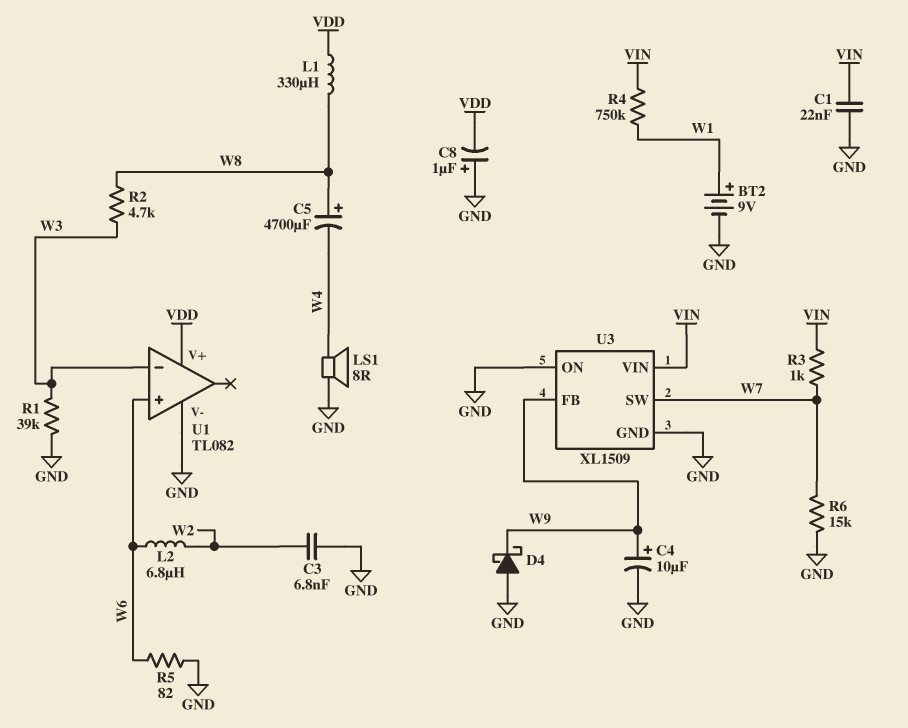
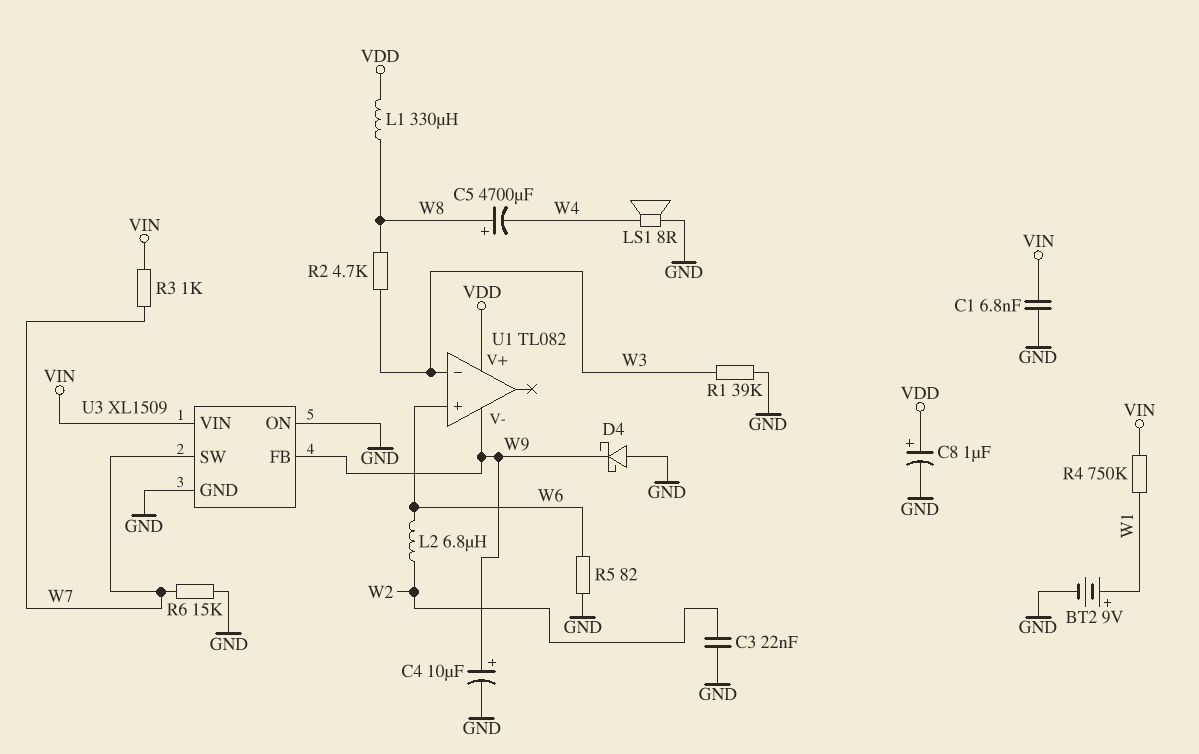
C1: 22nF (GND, VIN) -> 6.8nF (GND, VIN)
C3: 6.8nF (GND, W2) -> 22nF (GND, W2)
C8: 1uF (plus GND, minus VDD) -> 1uF (plus VDD, minus GND)
U1 pin V-: GND -> W9

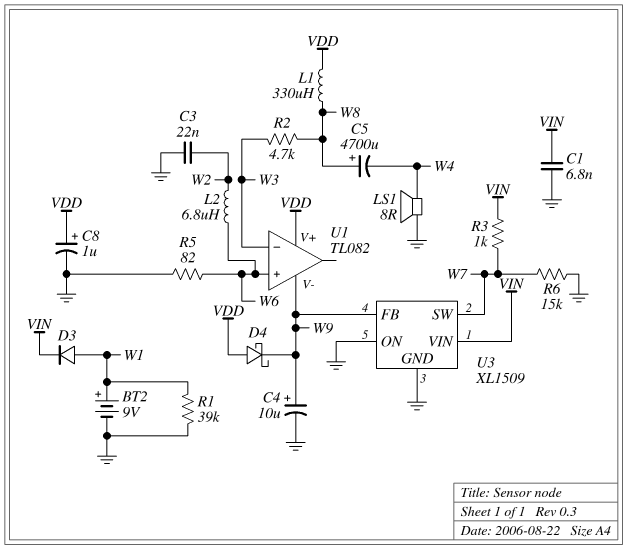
D3: none -> diode (A W1, K VIN)
D4: schottky (A GND, K W9) -> schottky (A VDD, K W9)
R1: 39k (GND, W3) -> 39k (GND, W1)
R4: 750k (VIN, W1) -> none

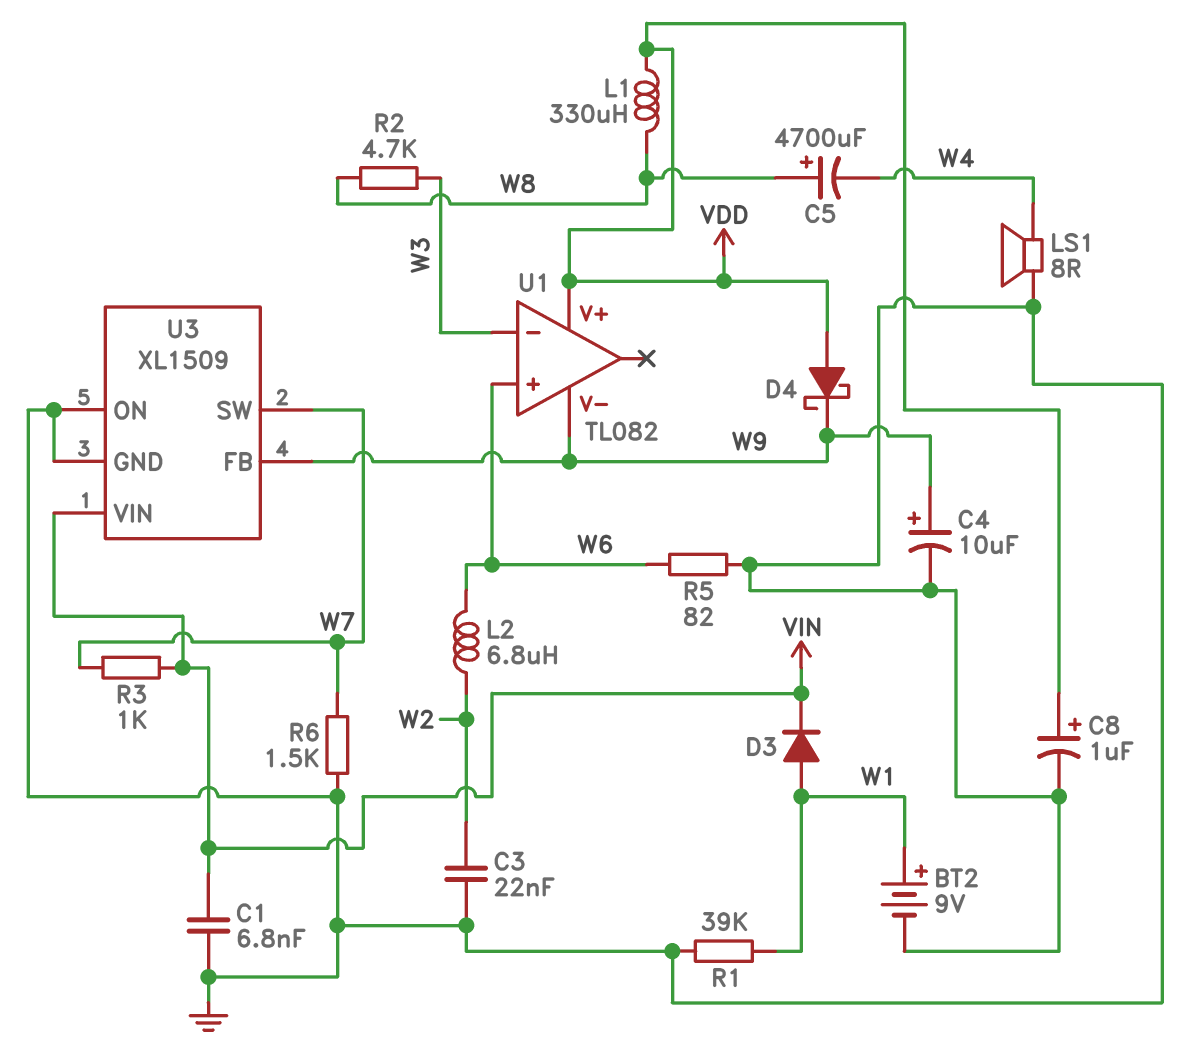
R6: 15k (GND, W7) -> 1.5k (GND, W7)

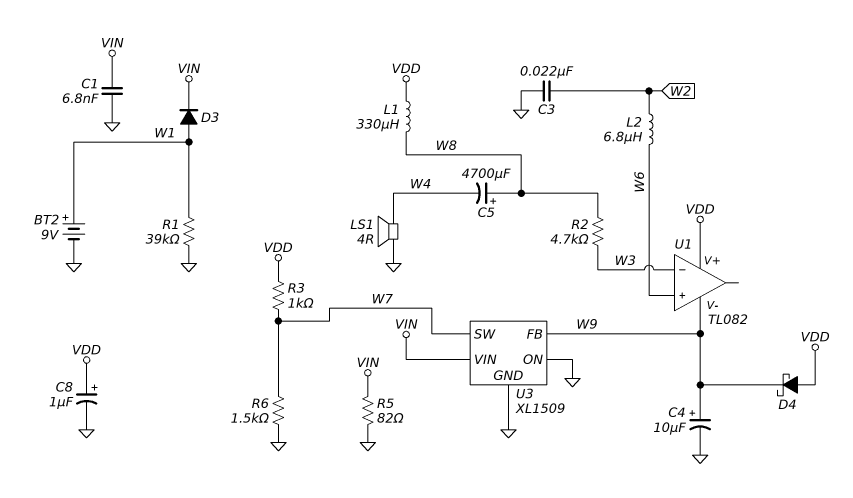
LS1: speaker 8R (GND, W4) -> speaker 4R (GND, W4)
R3: 1k (VIN, W7) -> 1k (VDD, W7)
R5: 82 (GND, W6) -> 82 (GND, VIN)

